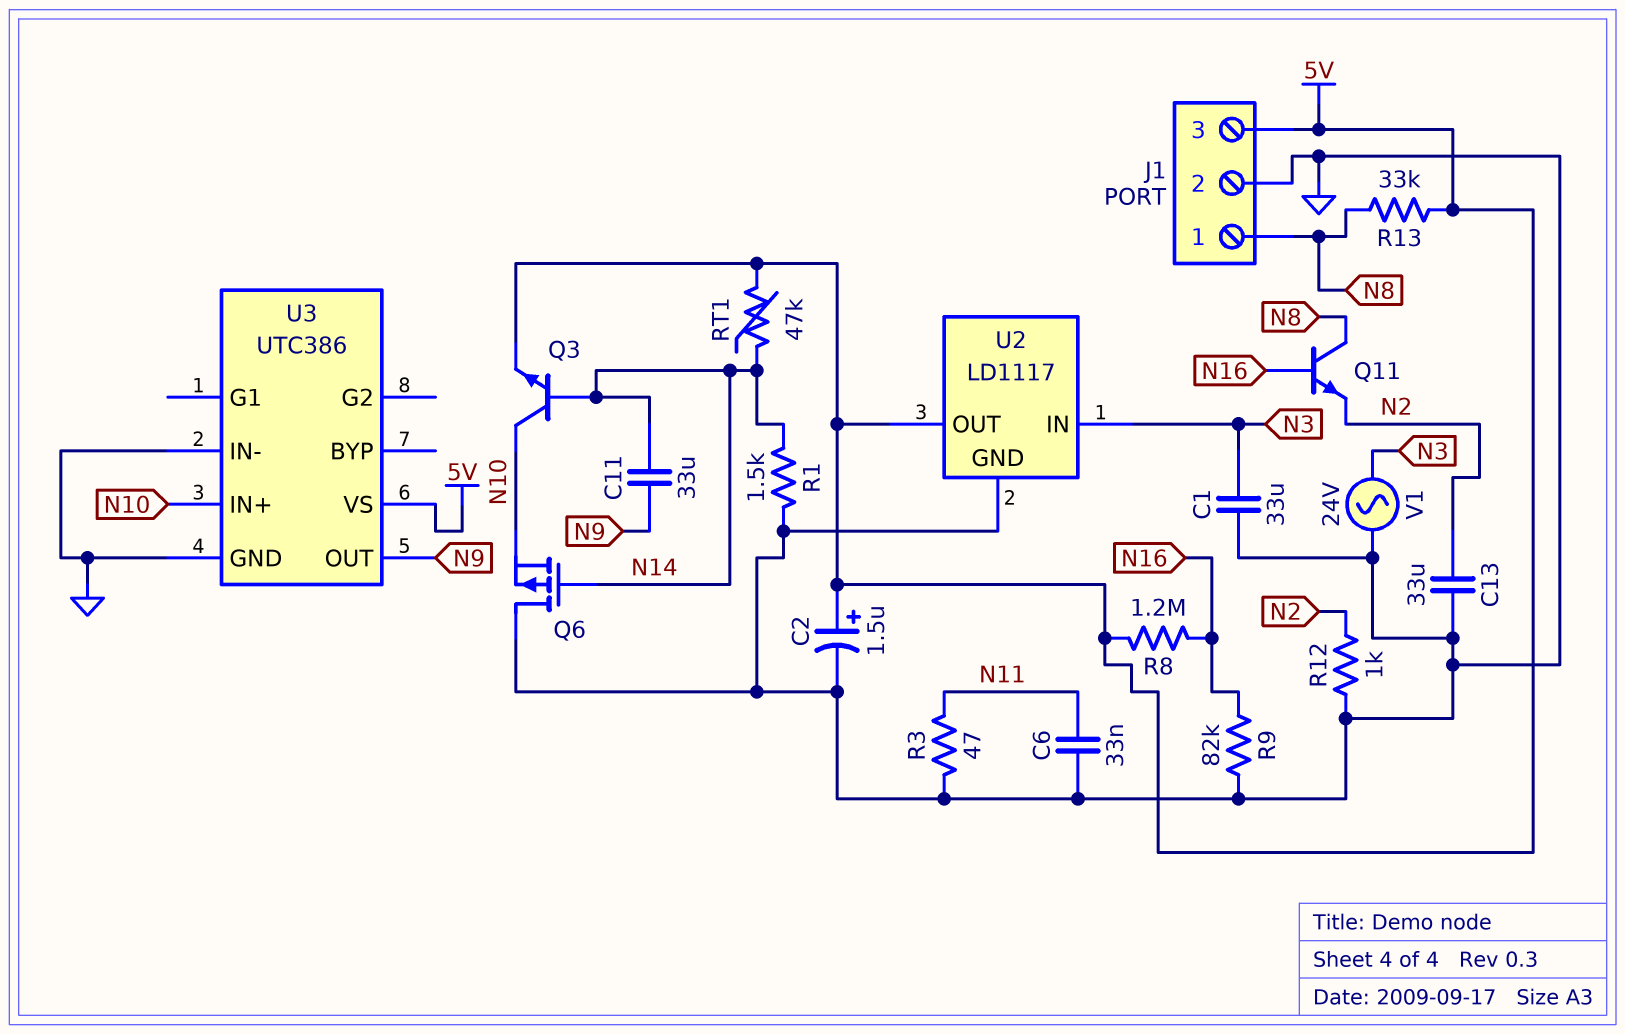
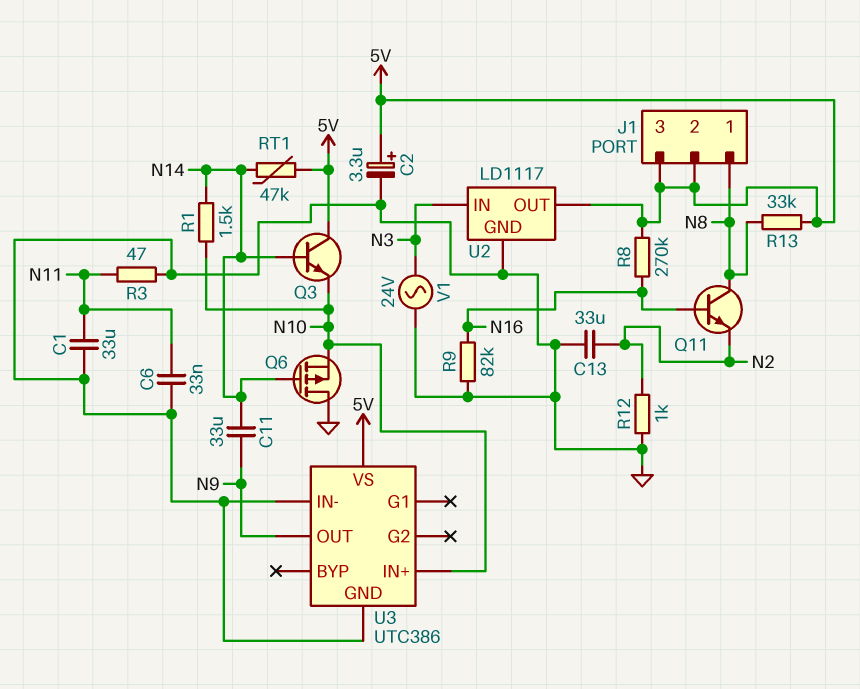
C1: 33uF (GND, N3) -> 33uF (GND, N11)
C2: 1.5uF (plus 5V, minus GND) -> 3.3uF (plus 5V, minus GND)
J1 pin 2: GND -> 5V
Q3: NPN (B N14, C N10, E 5V) -> NPN (B N14, C 5V, E N10)
R1: 1.5k (GND, N14) -> 1.5k (N10, N14)
R8: 1.2M (5V, N16) -> 270k (5V, N16)

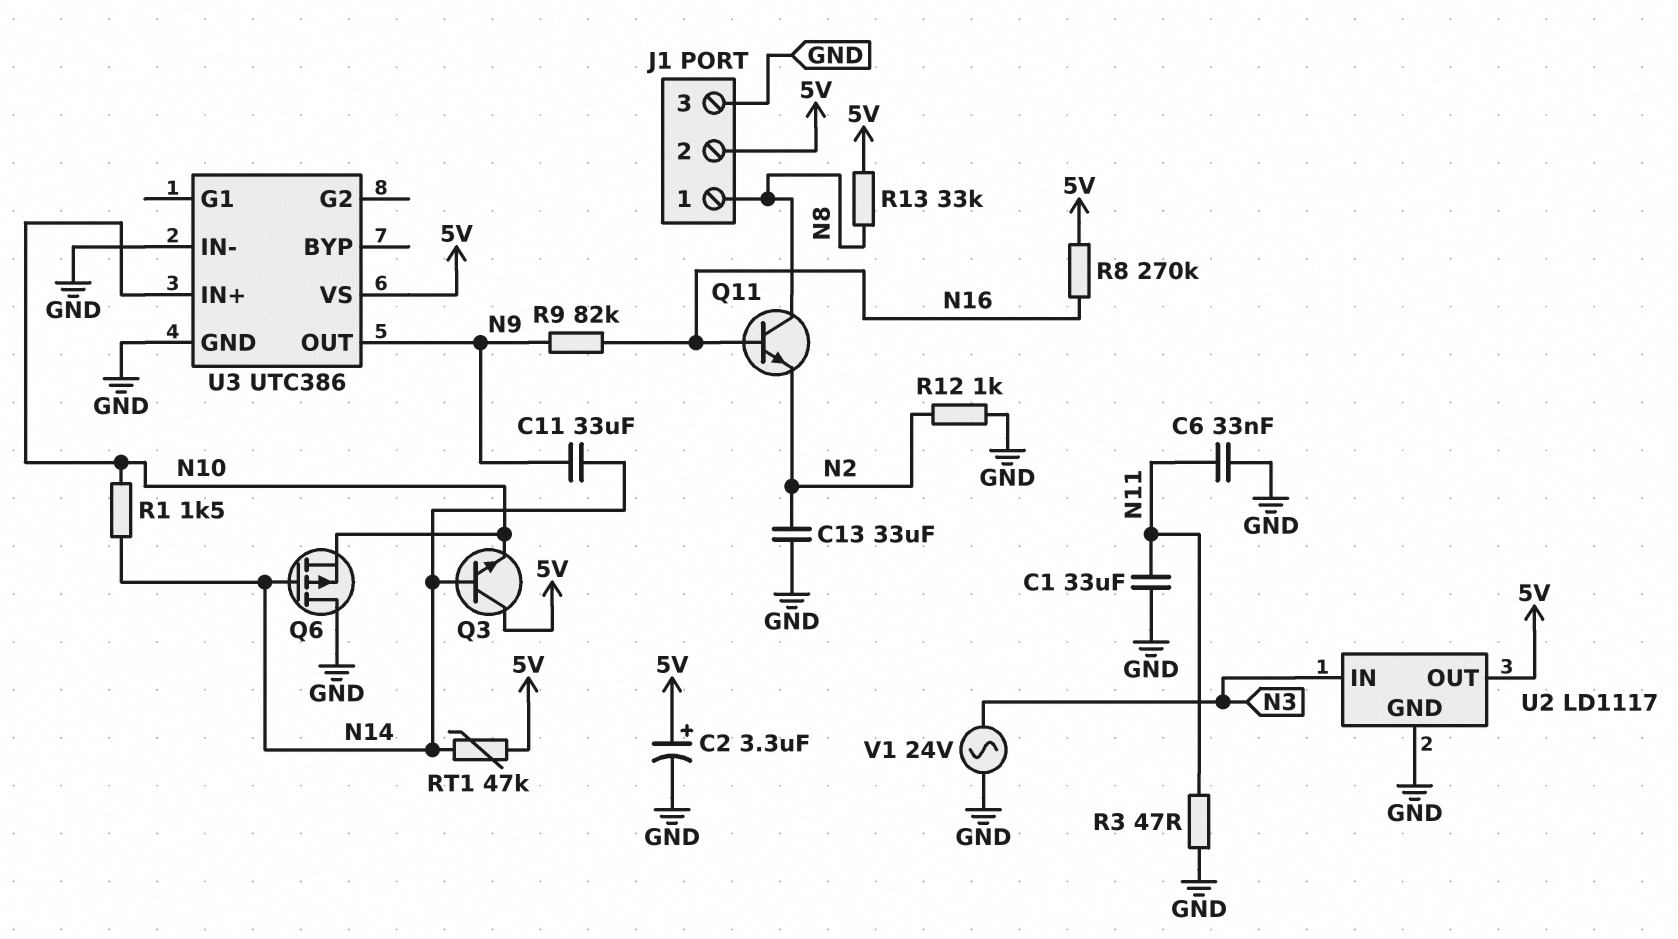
J1 pin 3: 5V -> GND
R9: 82k (GND, N16) -> 82k (N9, N16)

